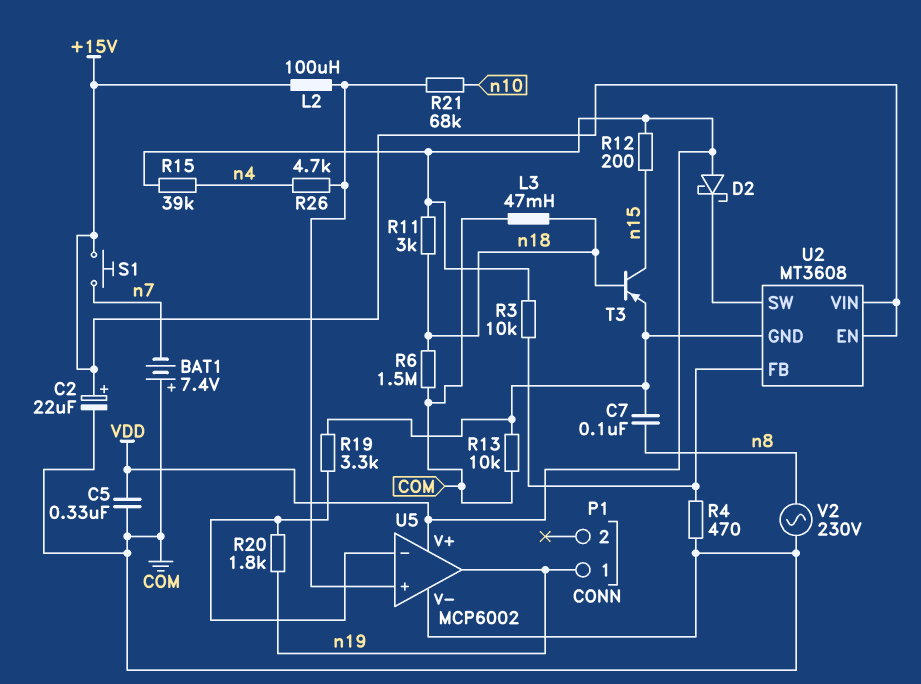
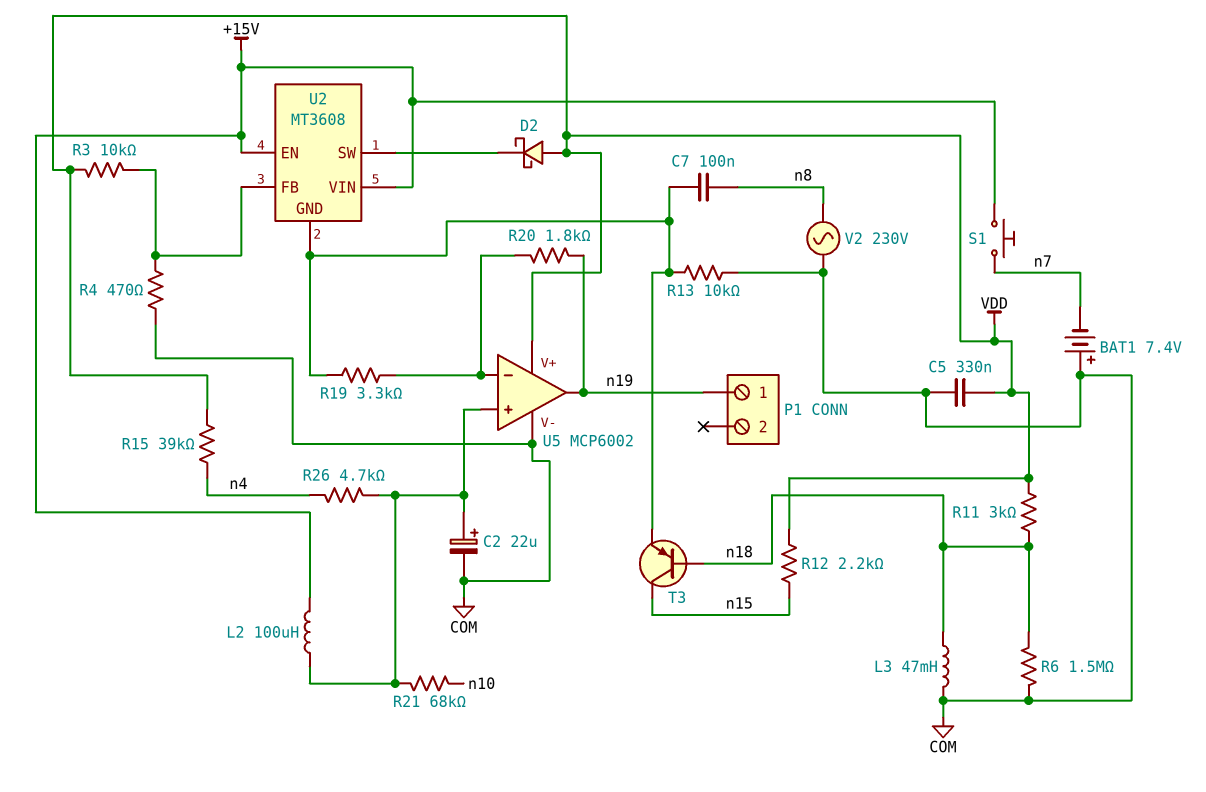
C2: 22uF (plus +15V, minus COM) -> 22uF (plus U5/in+, minus COM)
R12: 200 (VDD, n15) -> 2.2k (VDD, n15)

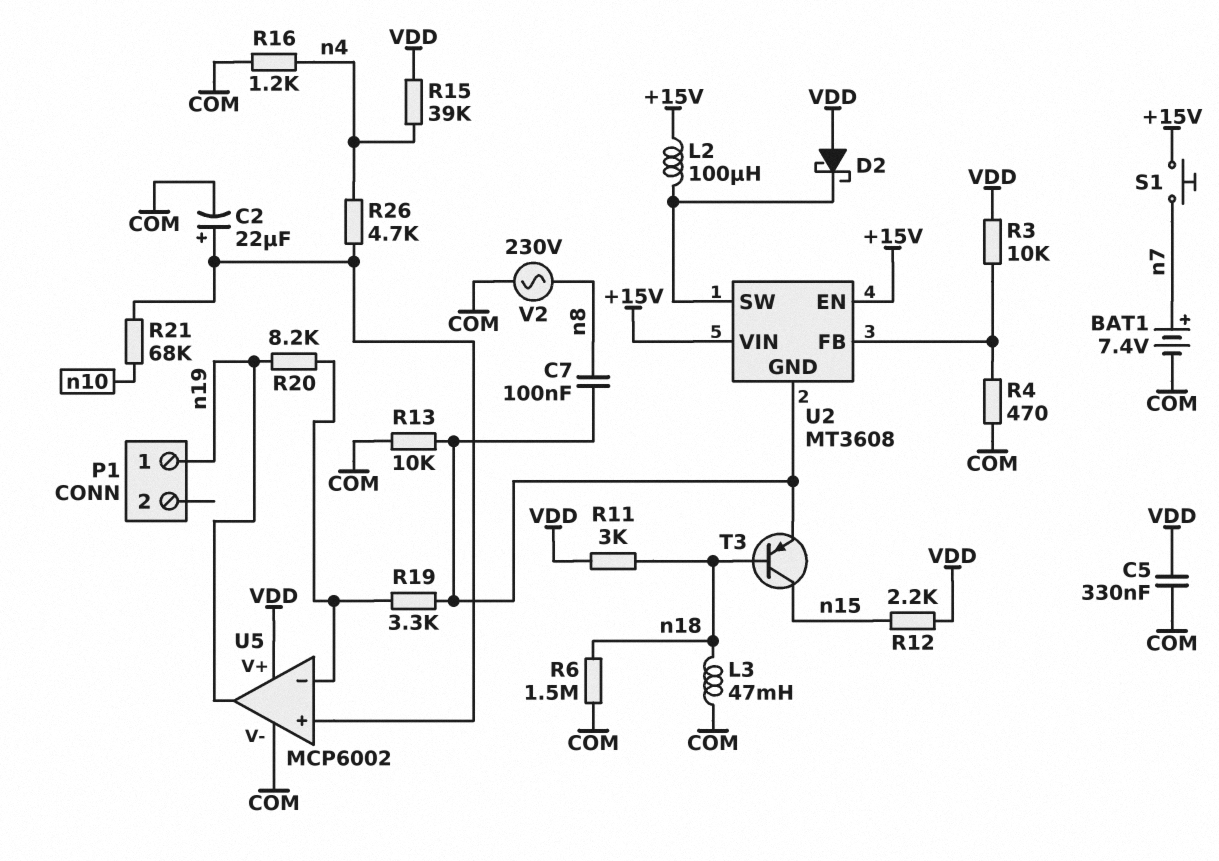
BAT1: 7.4V (plus COM, minus n7) -> 7.4V (plus n7, minus COM)
L2: 100uH (+15V, U5/in+) -> 100uH (+15V, U2/SW)
R16: none -> 1.2k (COM, n4)
R20: 1.8k (U5/in-, n19) -> 8.2k (U5/in-, n19)

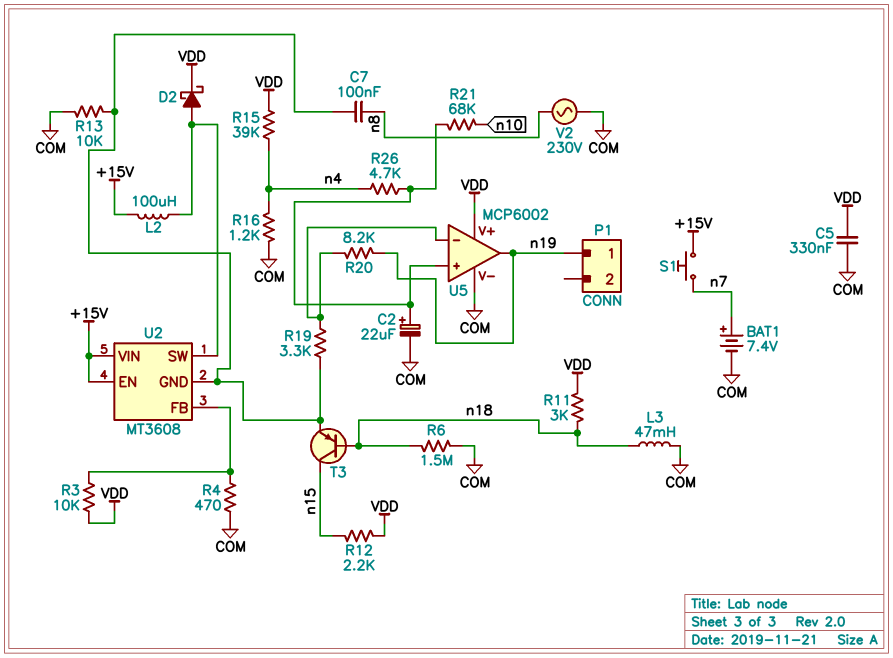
D2: schottky (A VDD, K U2/SW) -> schottky (A U2/SW, K VDD)

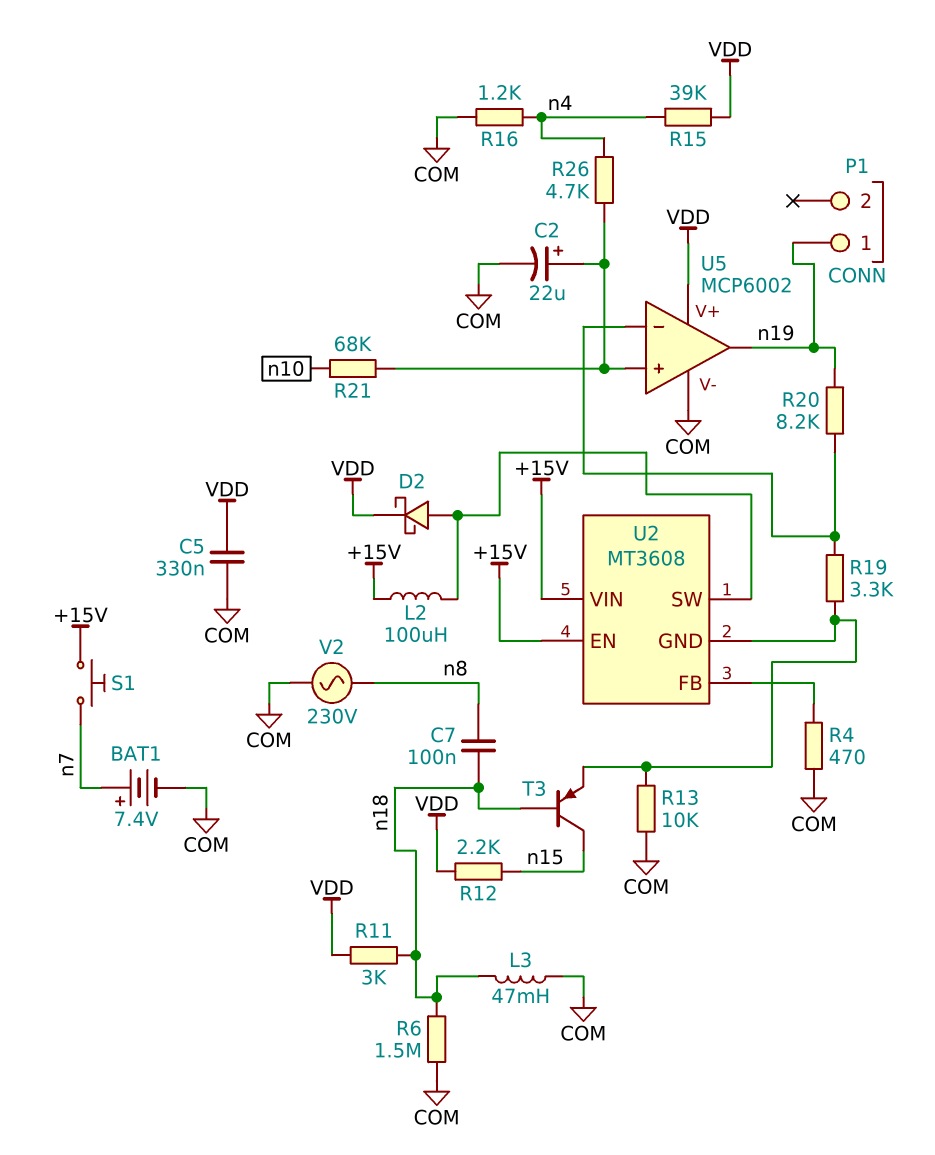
C7: 100nF (U2/GND, n8) -> 100nF (n8, n18)
R3: 10k (U2/FB, VDD) -> none

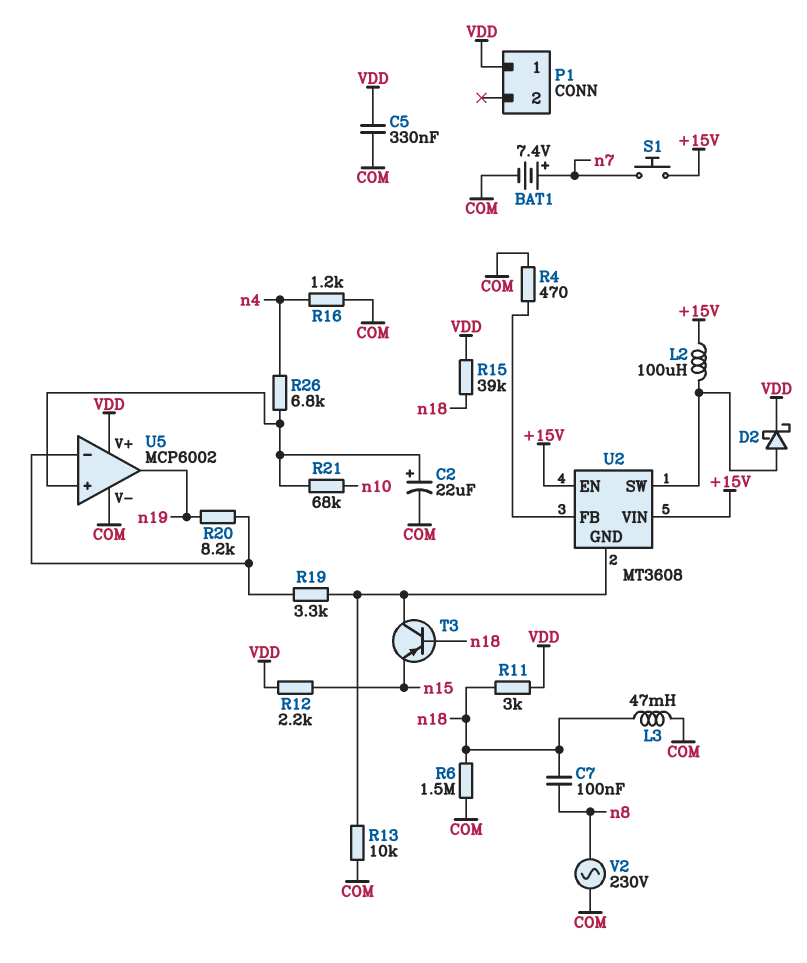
P1 pin 1: n19 -> VDD
R15: 39k (VDD, n4) -> 39k (VDD, n18)
R26: 4.7k (U5/in+, n4) -> 6.8k (U5/in+, n4)
T3: PNP (B n18, C n15, E U2/GND) -> PNP (B n18, C U2/GND, E n15)

